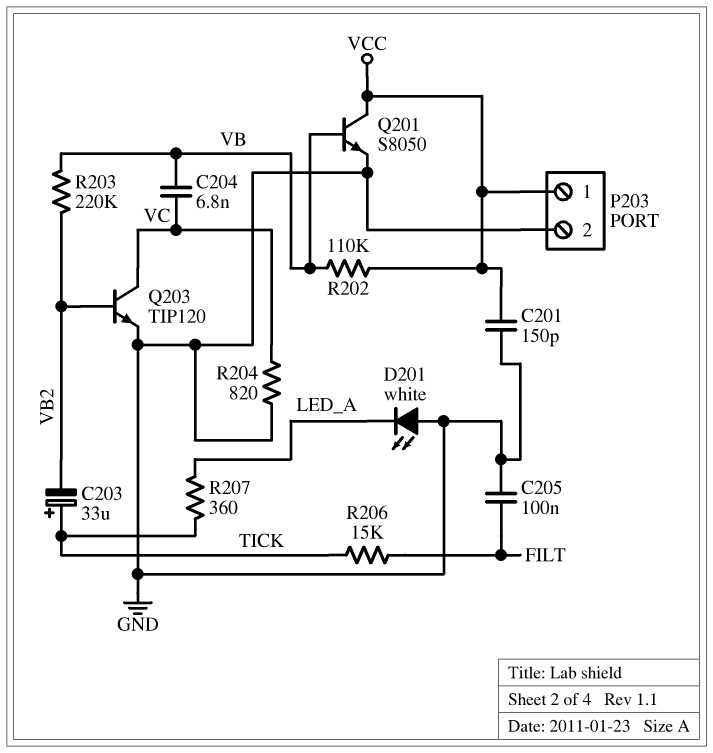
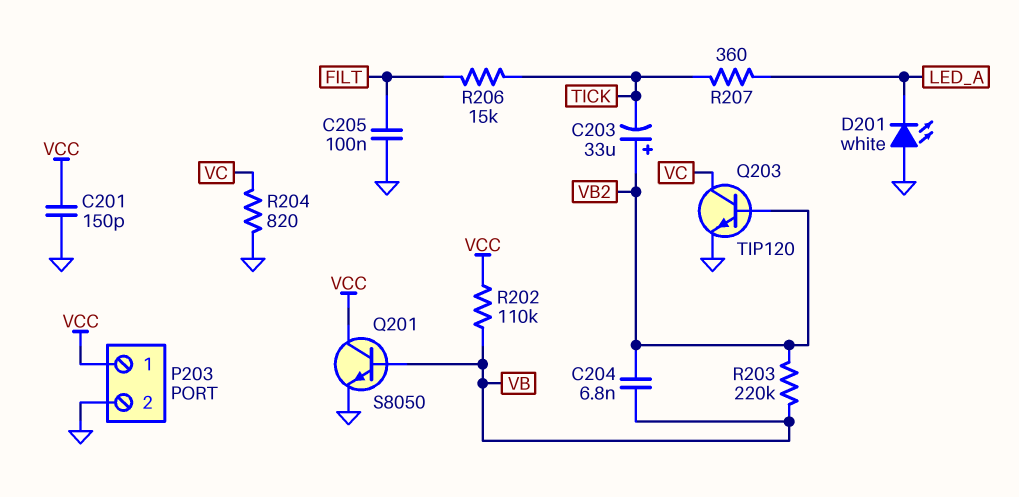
C203: 33uF (plus TICK, minus VB2) -> 33uF (plus VB2, minus TICK)
C204: 6.8nF (VB, VC) -> 6.8nF (VB, VB2)

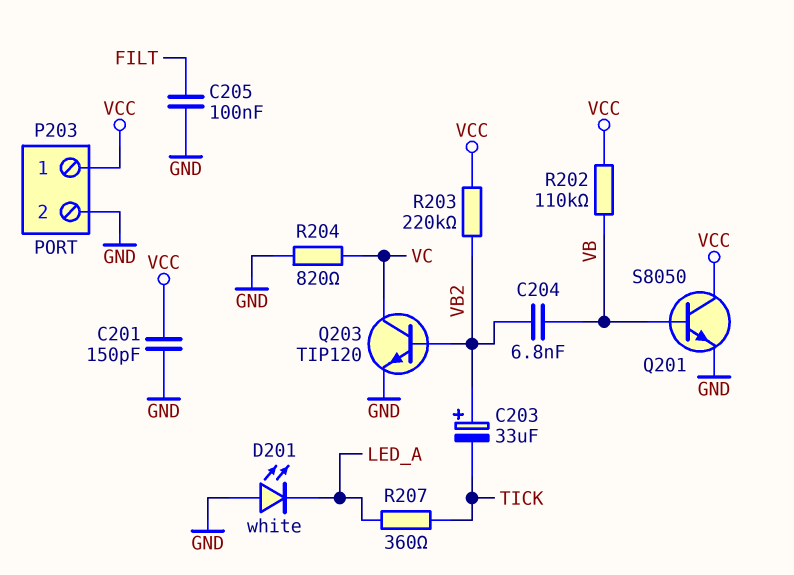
R203: 220k (VB, VB2) -> 220k (VB2, VCC)
R206: 15k (FILT, TICK) -> none

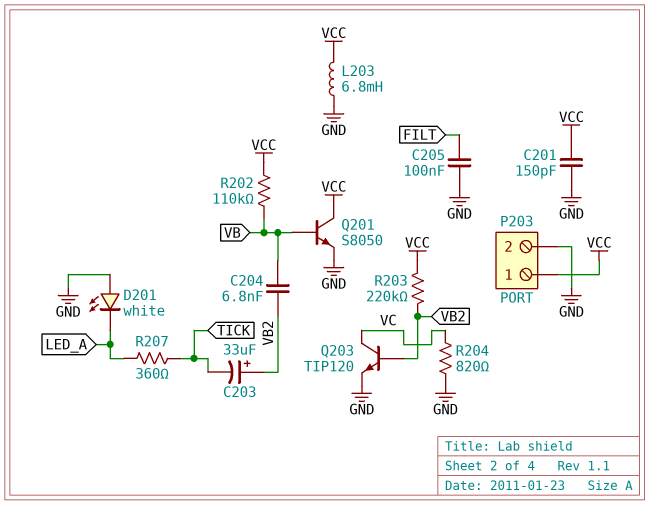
L203: none -> 6.8mH (GND, VCC)

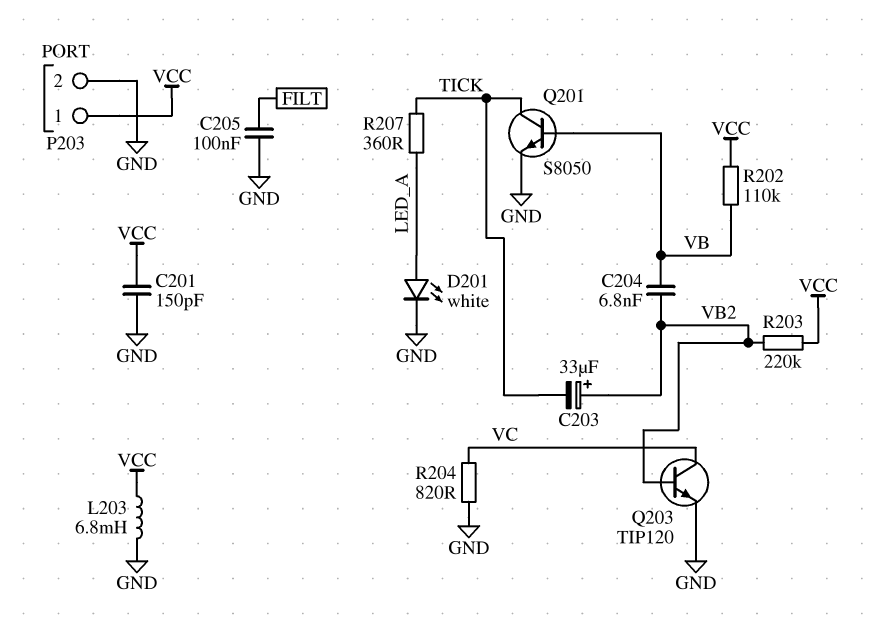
D201: LED white (A GND, K LED_A) -> LED white (A LED_A, K GND)
Q201: NPN S8050 (B VB, C VCC, E GND) -> NPN S8050 (B VB, C TICK, E GND)

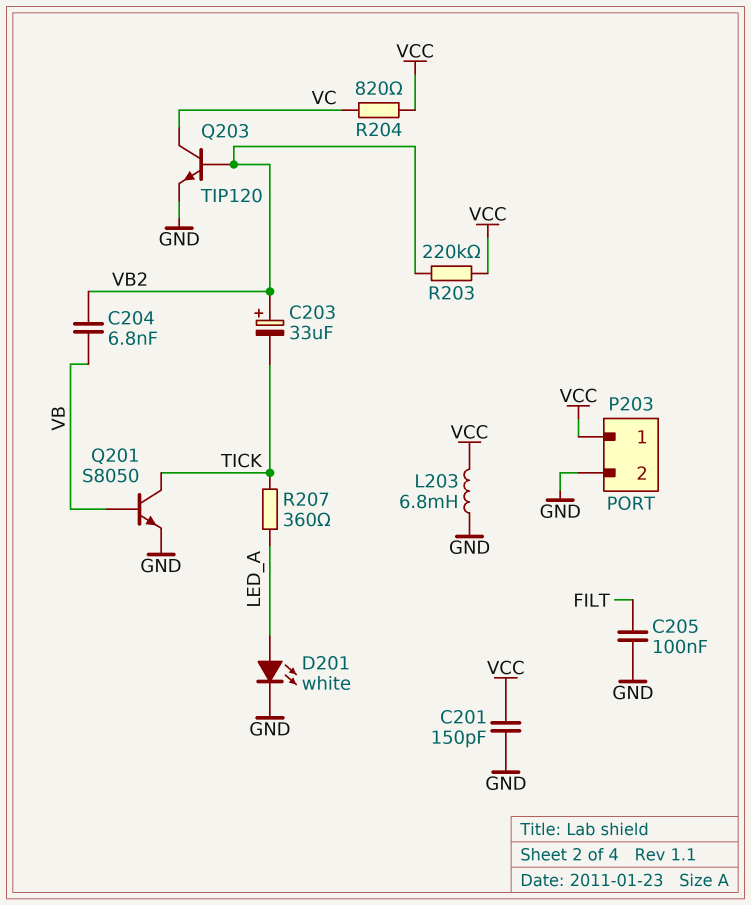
R202: 110k (VB, VCC) -> none
R204: 820 (GND, VC) -> 820 (VC, VCC)

